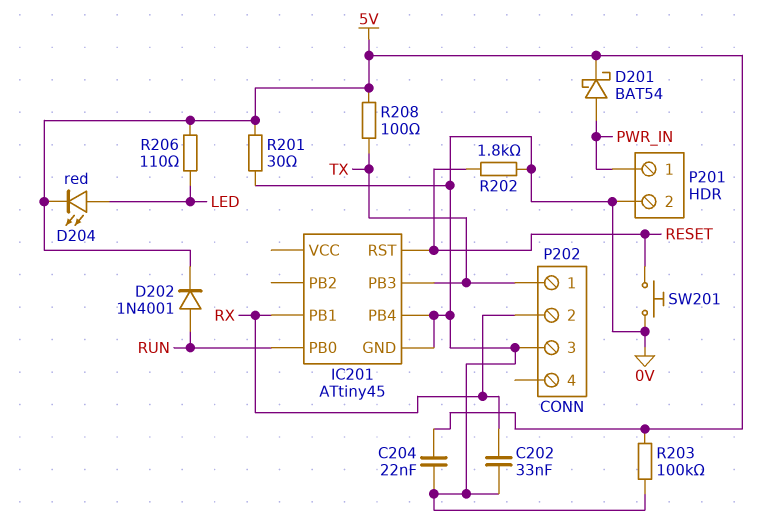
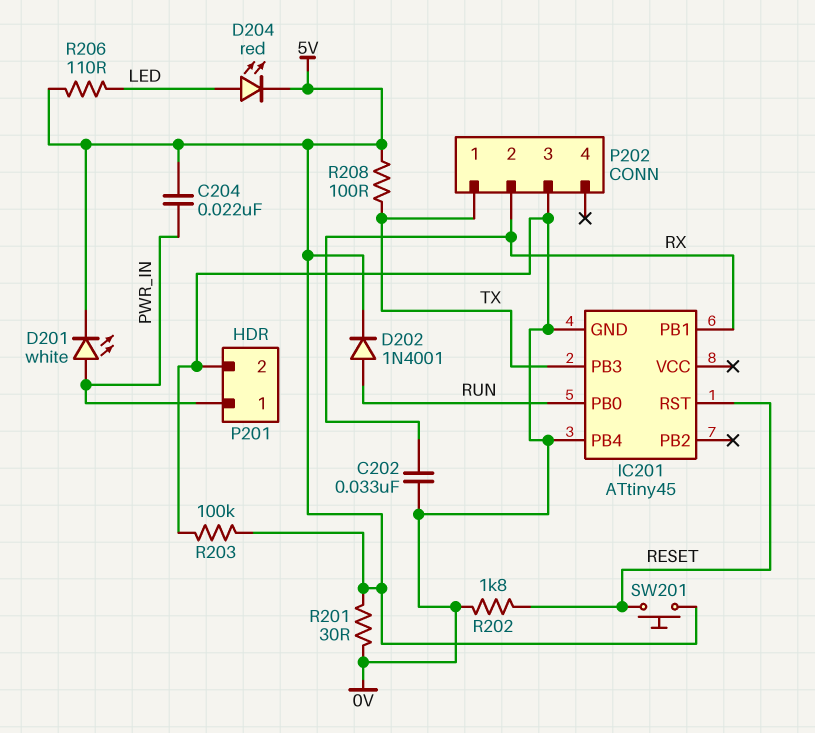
C204: 22nF (0V, 5V) -> 22nF (5V, PWR_IN)
D201: schottky BAT54 (A PWR_IN, K 5V) -> LED white (A PWR_IN, K 5V)
SW201: button (0V, RESET) -> button (5V, RESET)

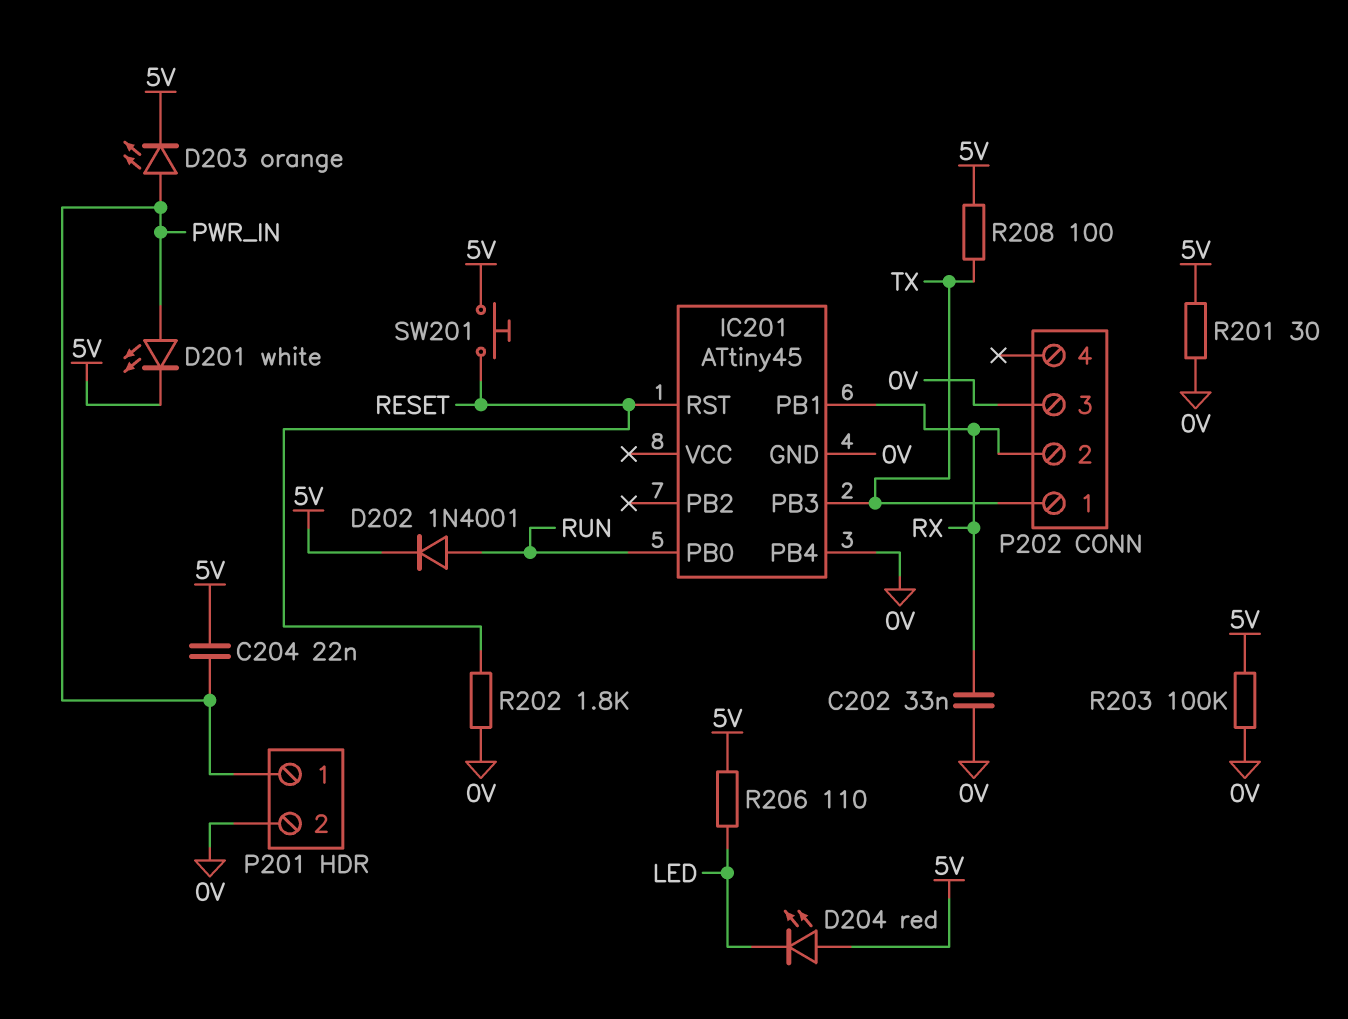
D203: none -> LED orange (A PWR_IN, K 5V)
D204: LED red (A LED, K 5V) -> LED red (A 5V, K LED)

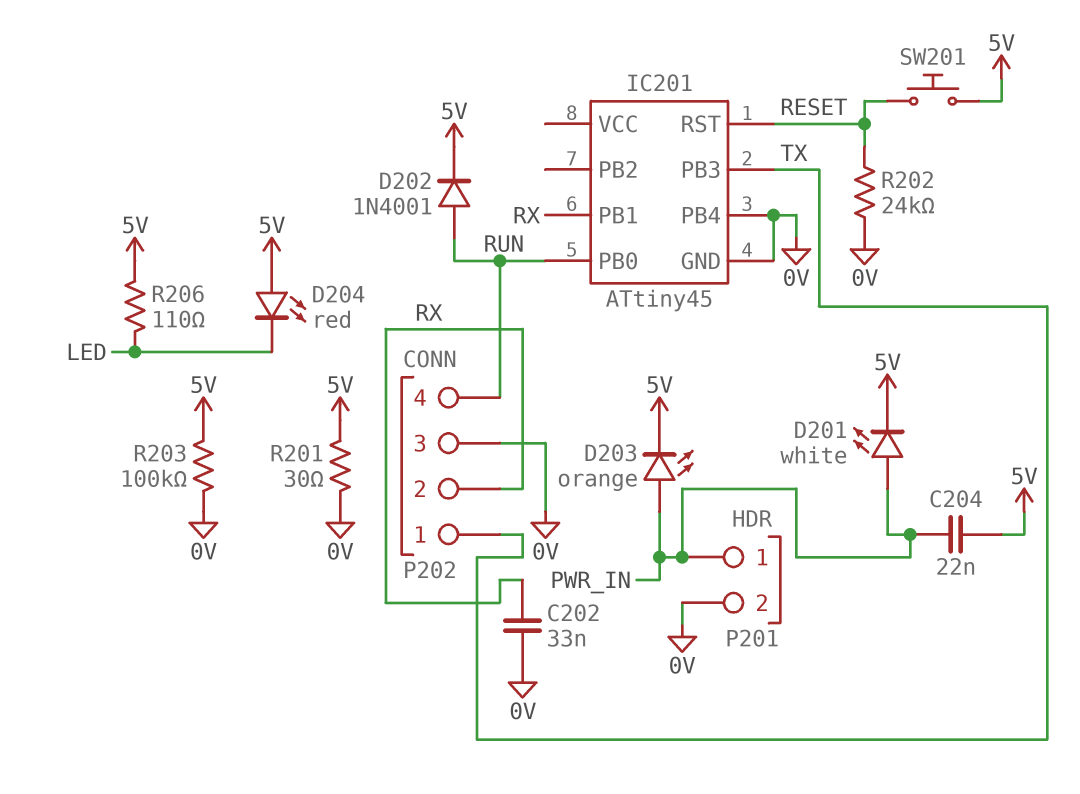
P202 pin 4: none -> RUN
R202: 1.8k (0V, RESET) -> 24k (0V, RESET)
R208: 100 (5V, TX) -> none

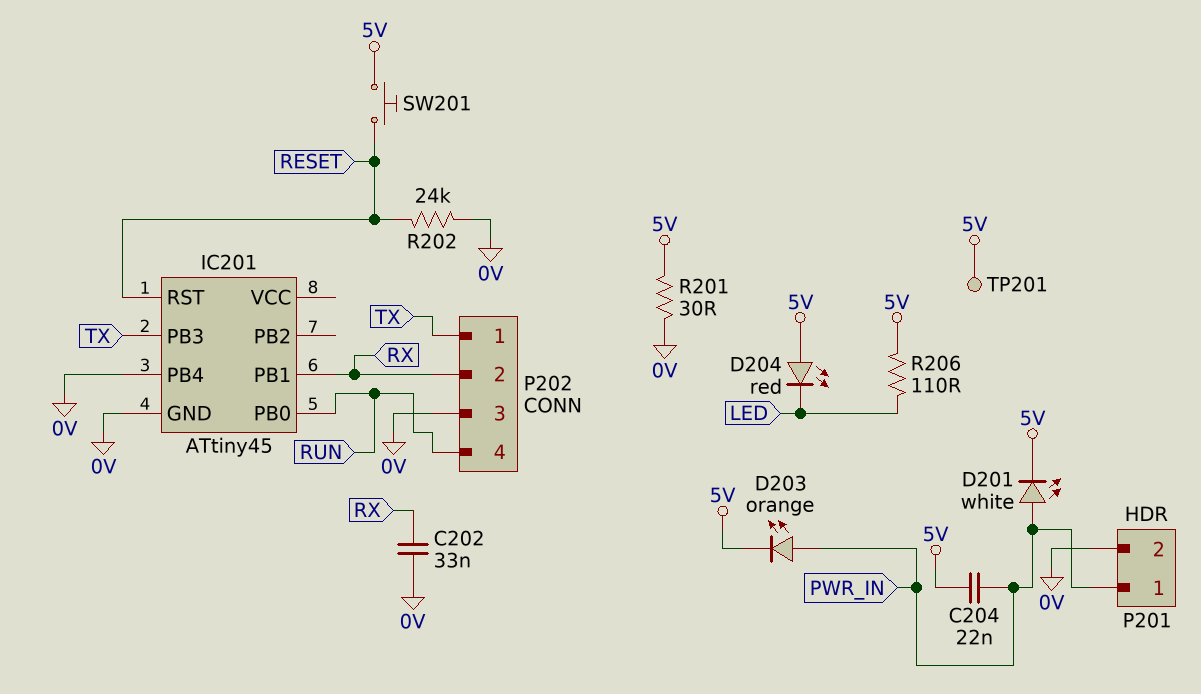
D202: diode 1N4001 (A RUN, K 5V) -> none
R203: 100k (0V, 5V) -> none
TP201: none -> test point (5V)

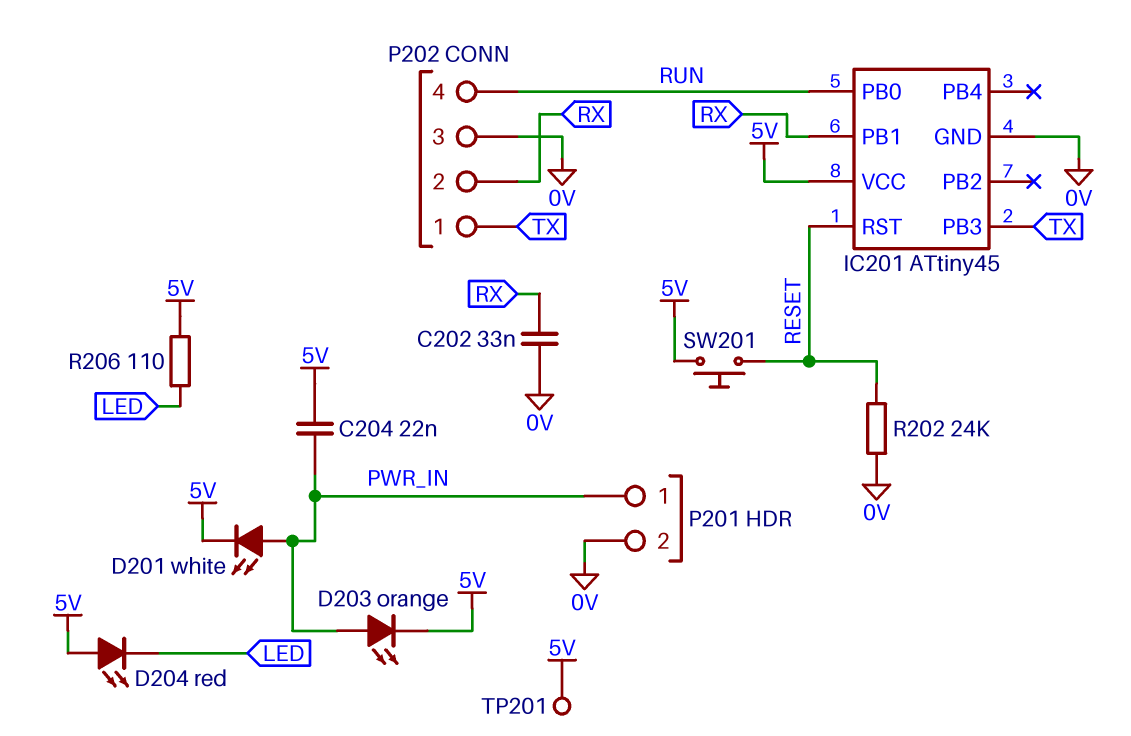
IC201 pin PB4: 0V -> none
IC201 pin VCC: none -> 5V
R201: 30 (0V, 5V) -> none

